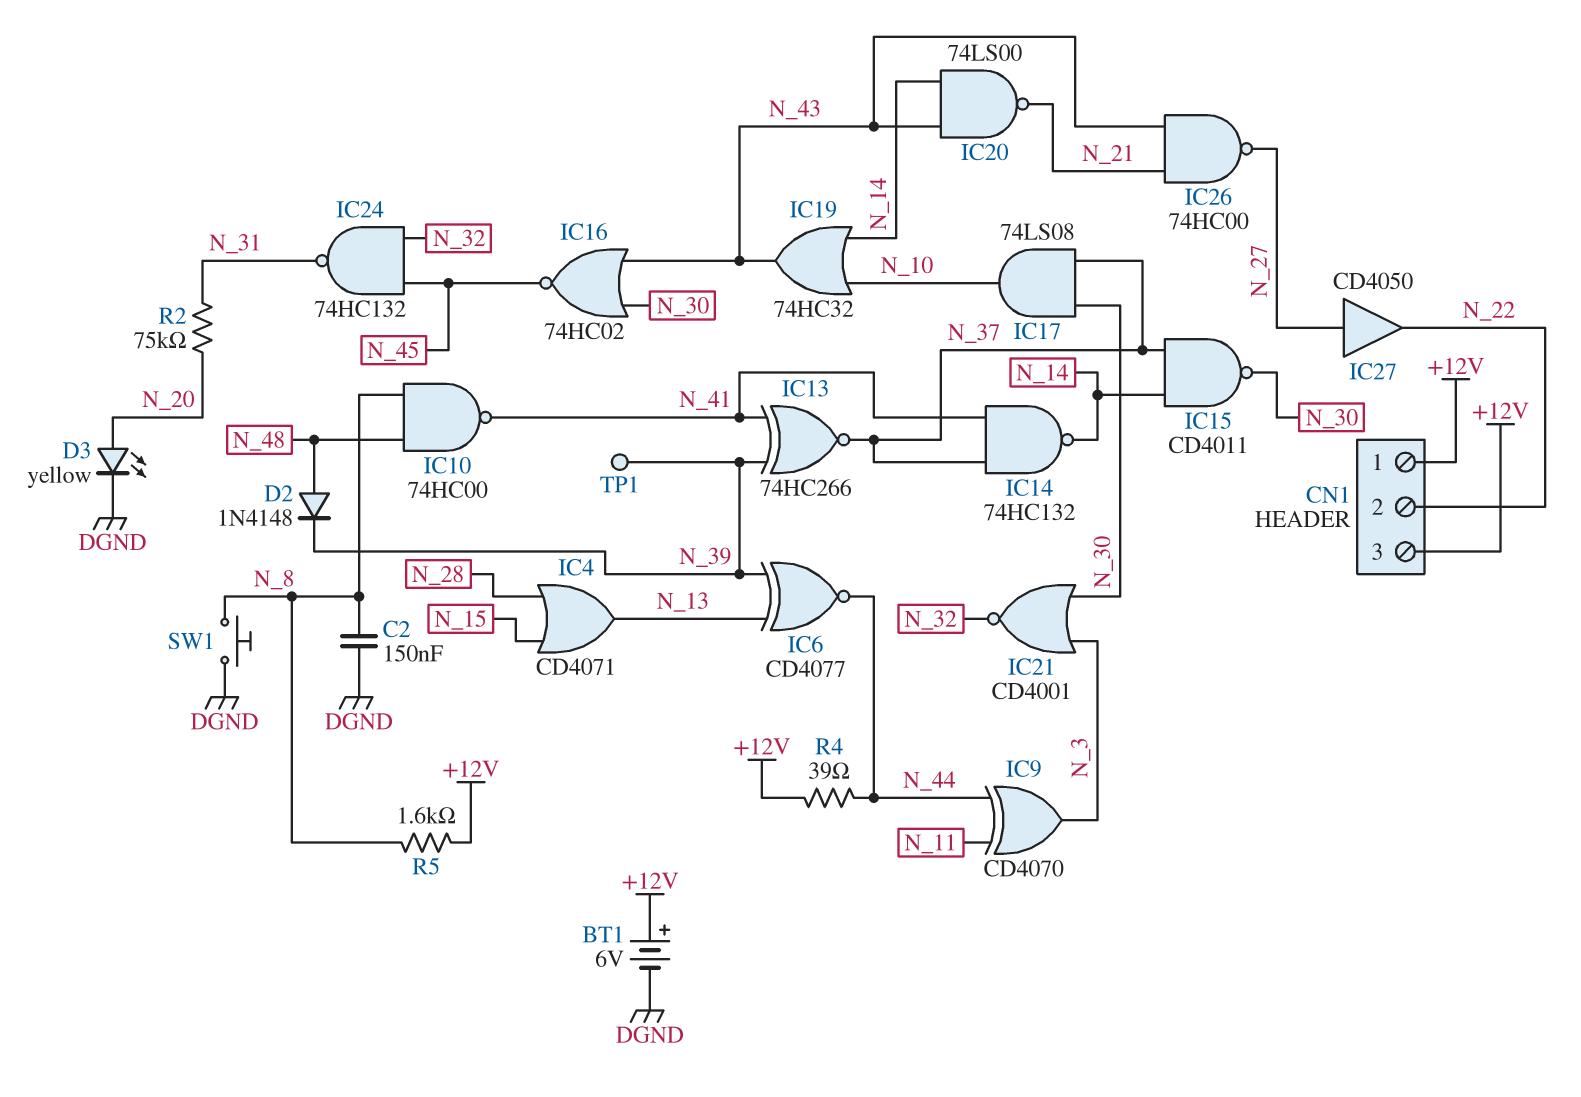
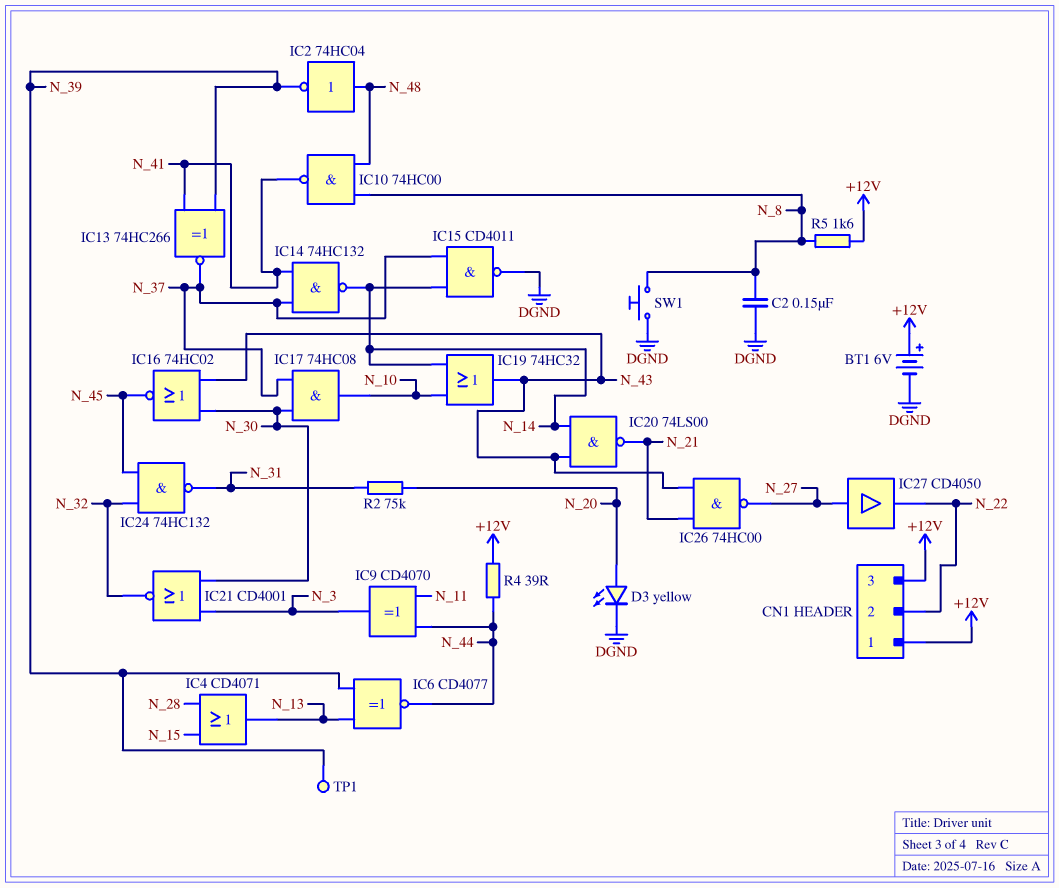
D2: diode 1N4148 (A N_48, K N_39) -> none
IC2: none -> NOT 74HC04 (in N_48, out N_39)
IC15: NAND CD4011 (in N_14, in N_37, out N_30) -> NAND CD4011 (in N_14, in N_37, out DGND)
IC17: AND 74LS08 (in N_30, in N_37, out N_10) -> AND 74HC08 (in N_30, in N_37, out N_10)

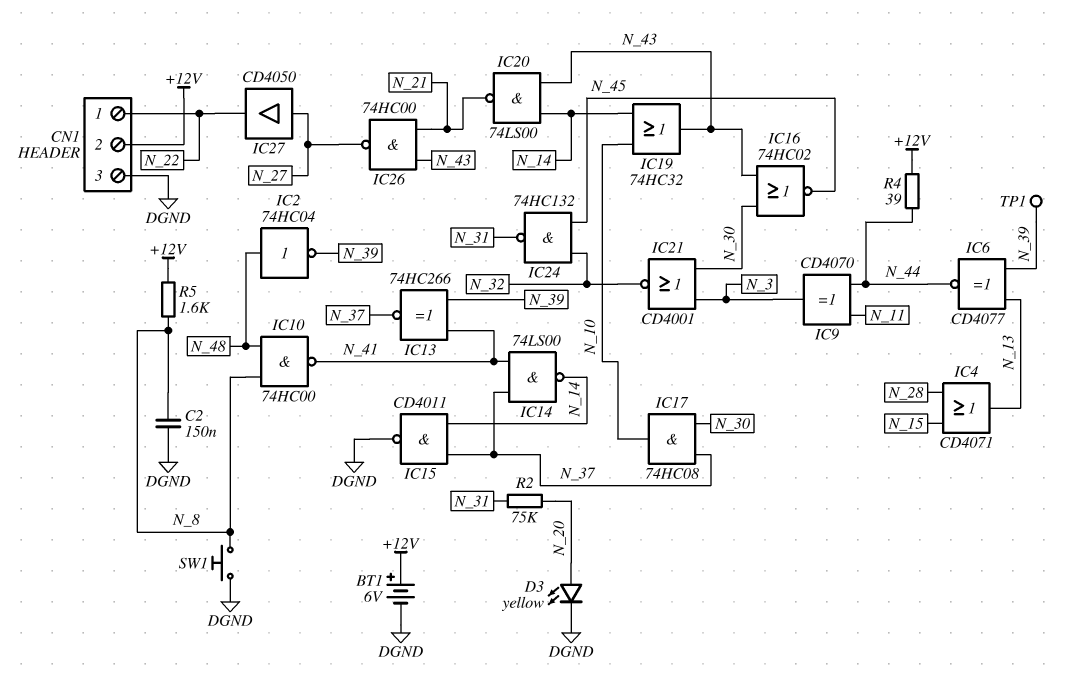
CN1 pin 1: +12V -> N_22
CN1 pin 2: N_22 -> +12V
CN1 pin 3: +12V -> DGND
IC14: NAND 74HC132 (in N_37, in N_41, out N_14) -> NAND 74LS00 (in N_37, in N_41, out N_14)

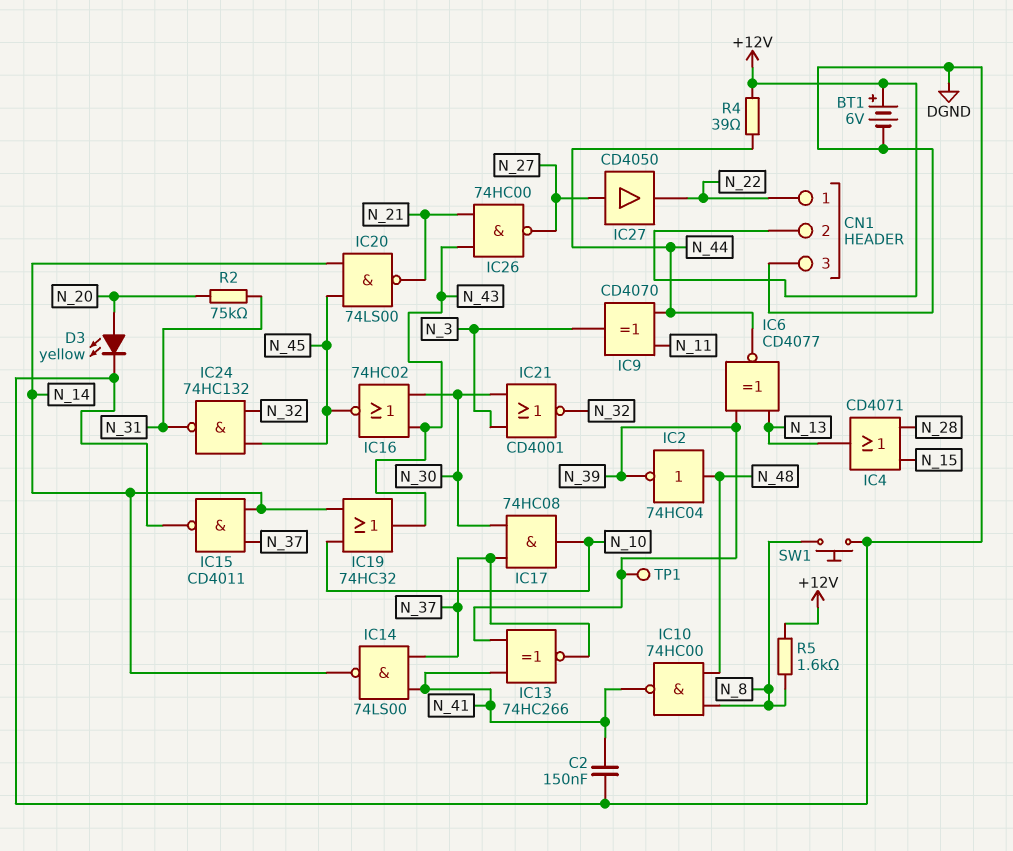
C2: 150nF (DGND, N_8) -> 150nF (DGND, N_41)
IC20: NAND 74LS00 (in N_14, in N_43, out N_21) -> NAND 74LS00 (in N_14, in N_45, out N_21)

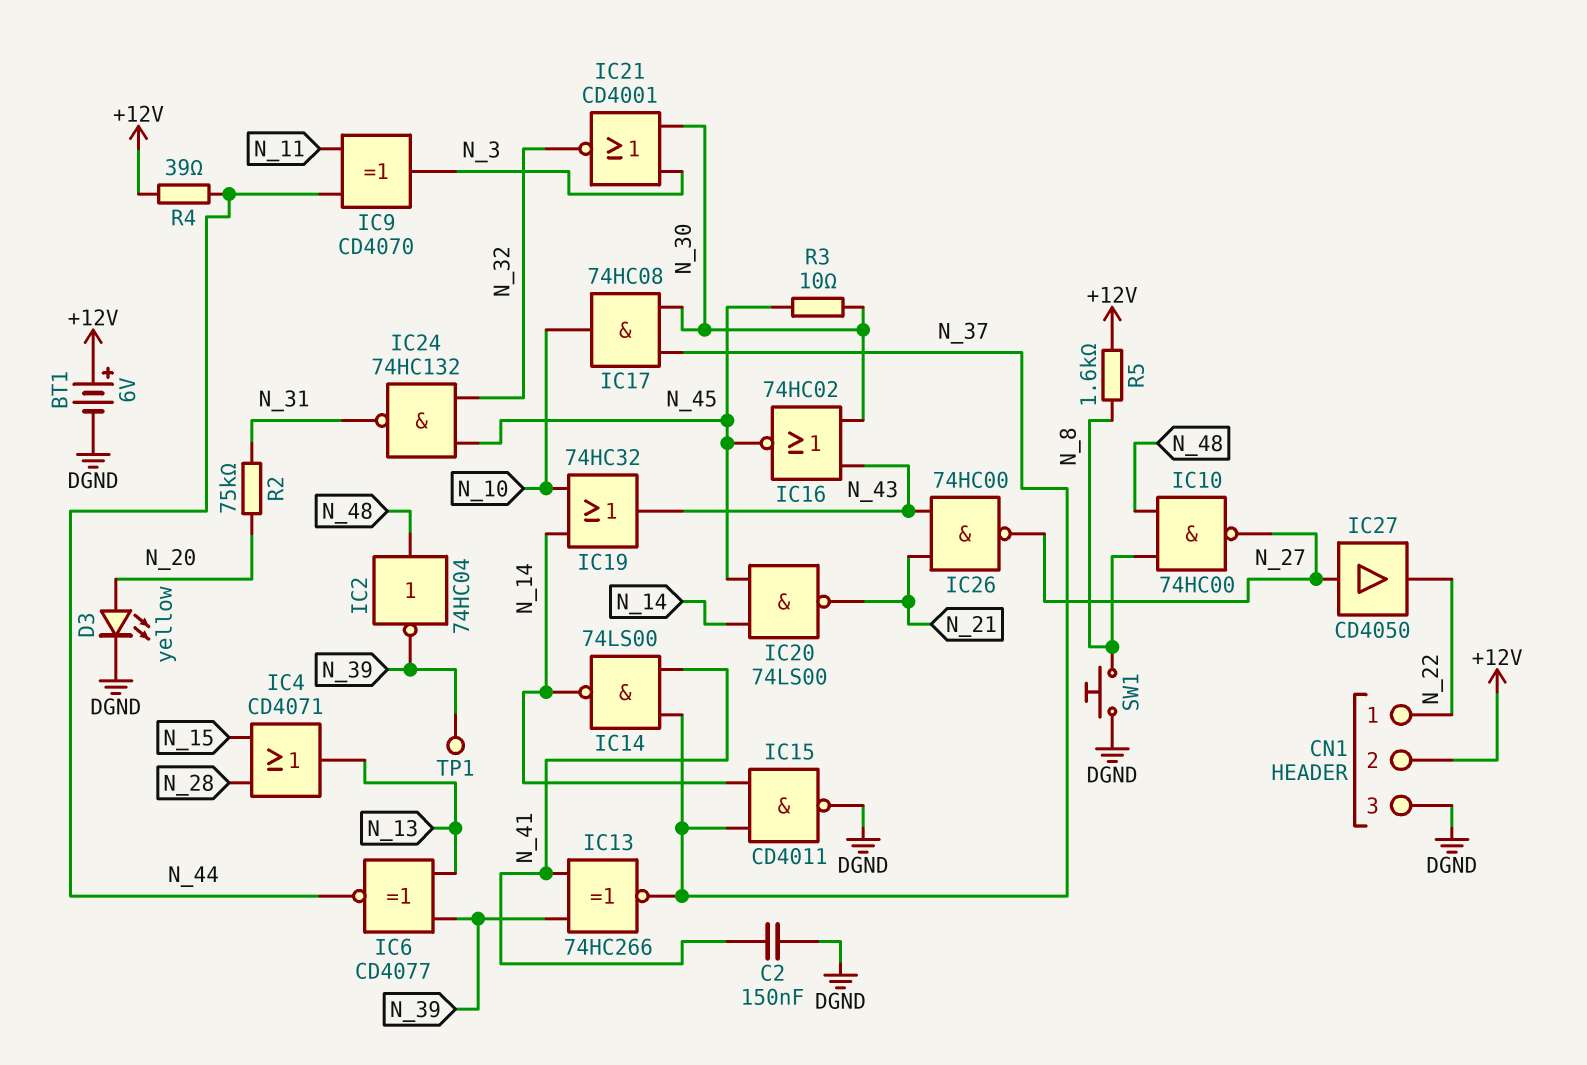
IC10: NAND 74HC00 (in N_8, in N_48, out N_41) -> NAND 74HC00 (in N_8, in N_48, out N_27)
R3: none -> 10 (N_30, N_45)

